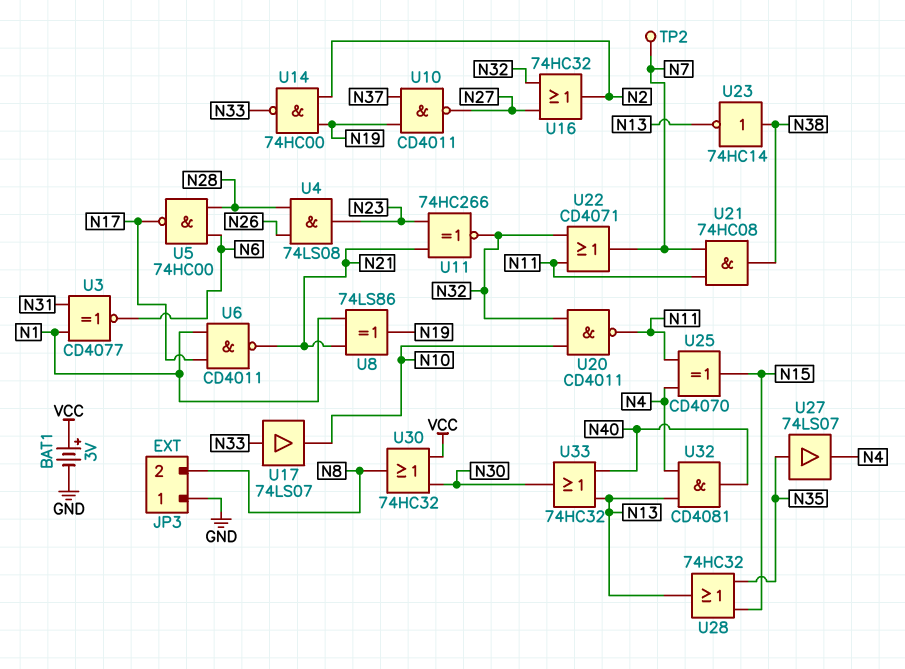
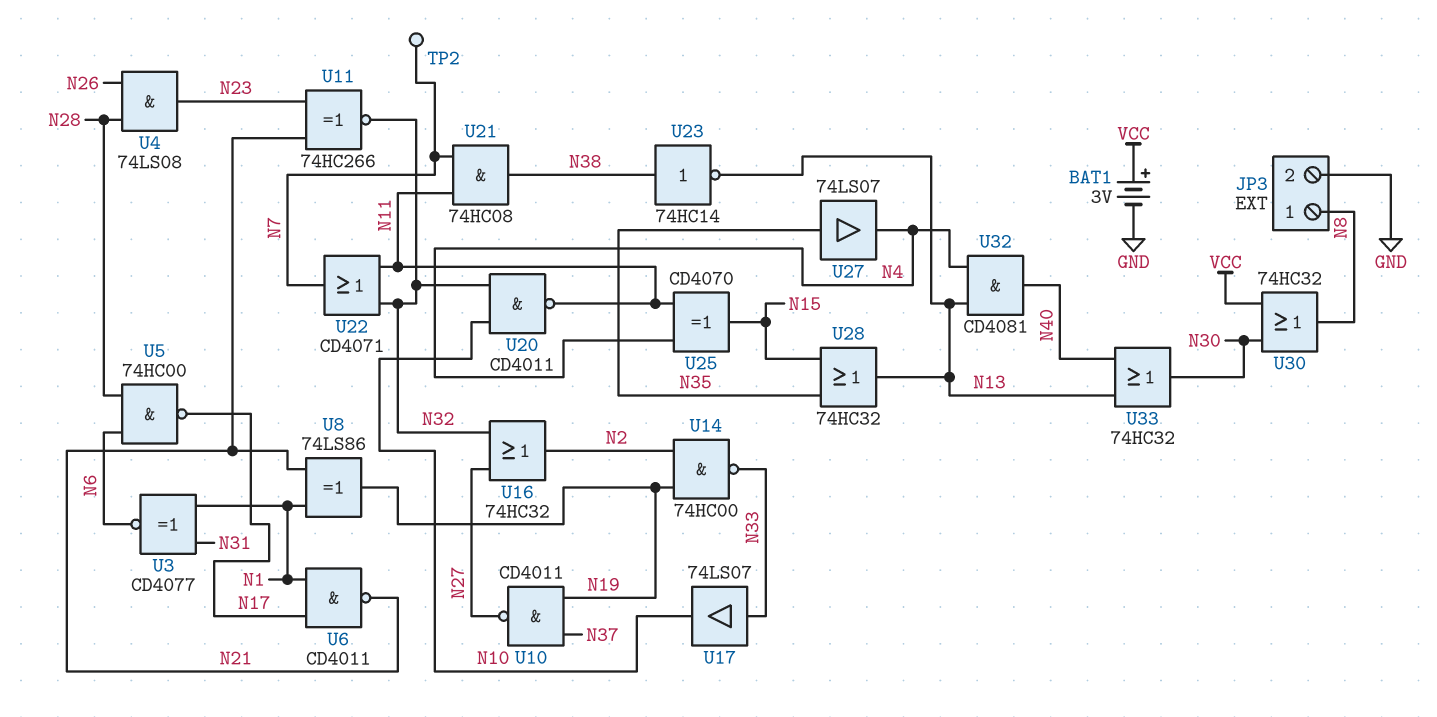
JP3 pin 1: GND -> N8
JP3 pin 2: N8 -> GND

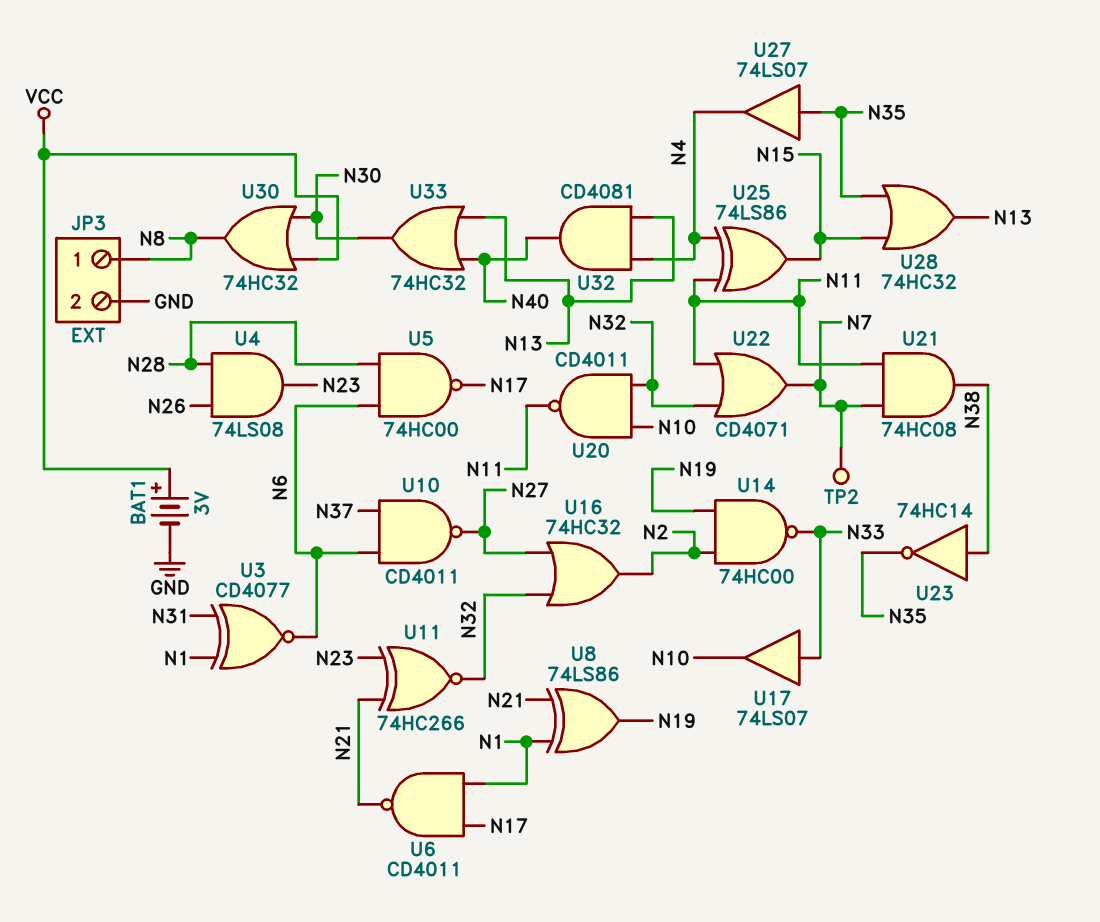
U10: NAND CD4011 (in N19, in N37, out N27) -> NAND CD4011 (in N6, in N37, out N27)
U23: NOT 74HC14 (in N38, out N13) -> NOT 74HC14 (in N38, out N35)
U25: XOR CD4070 (in N4, in N11, out N15) -> XOR 74LS86 (in N4, in N11, out N15)

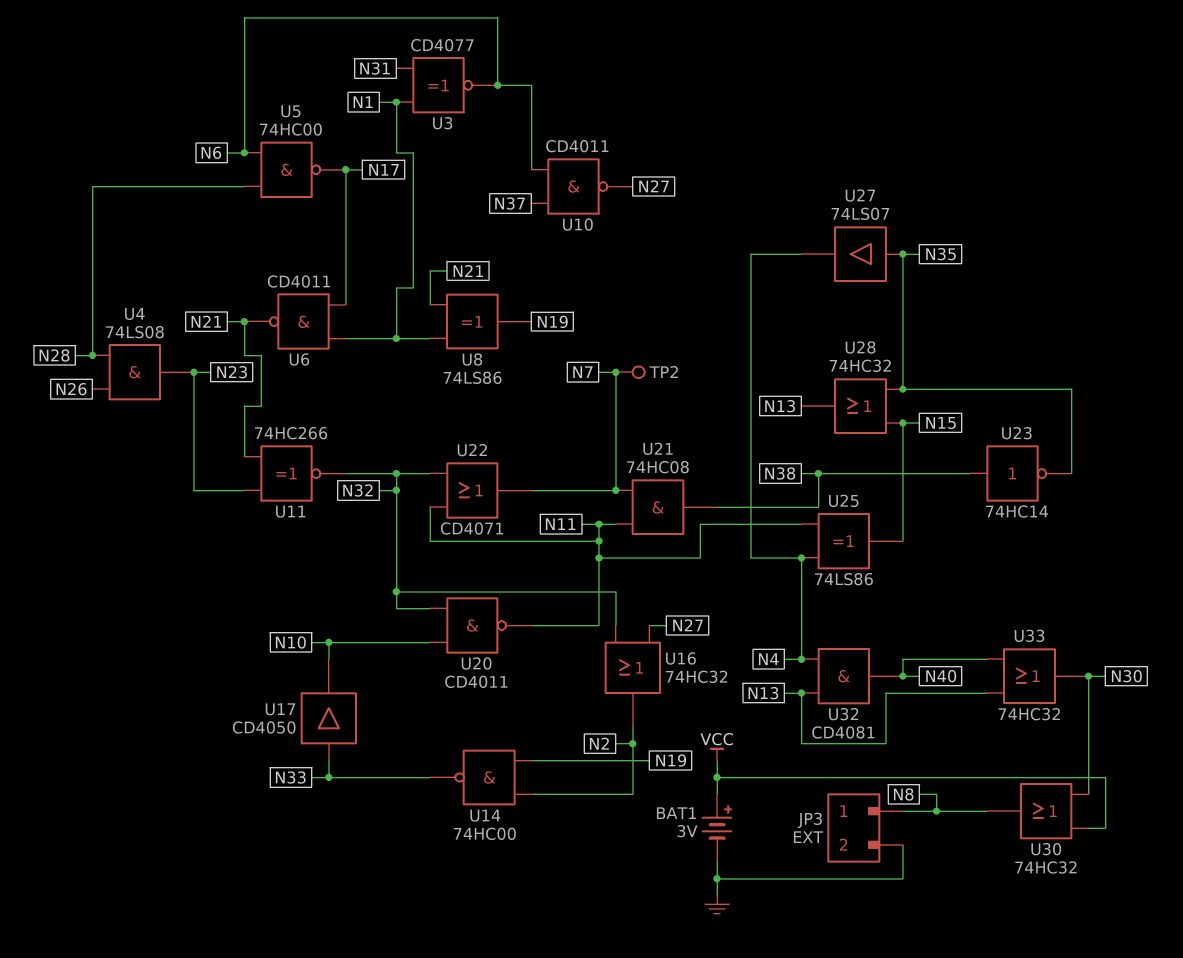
U17: buffer 74LS07 (in N33, out N10) -> buffer CD4050 (in N33, out N10)

